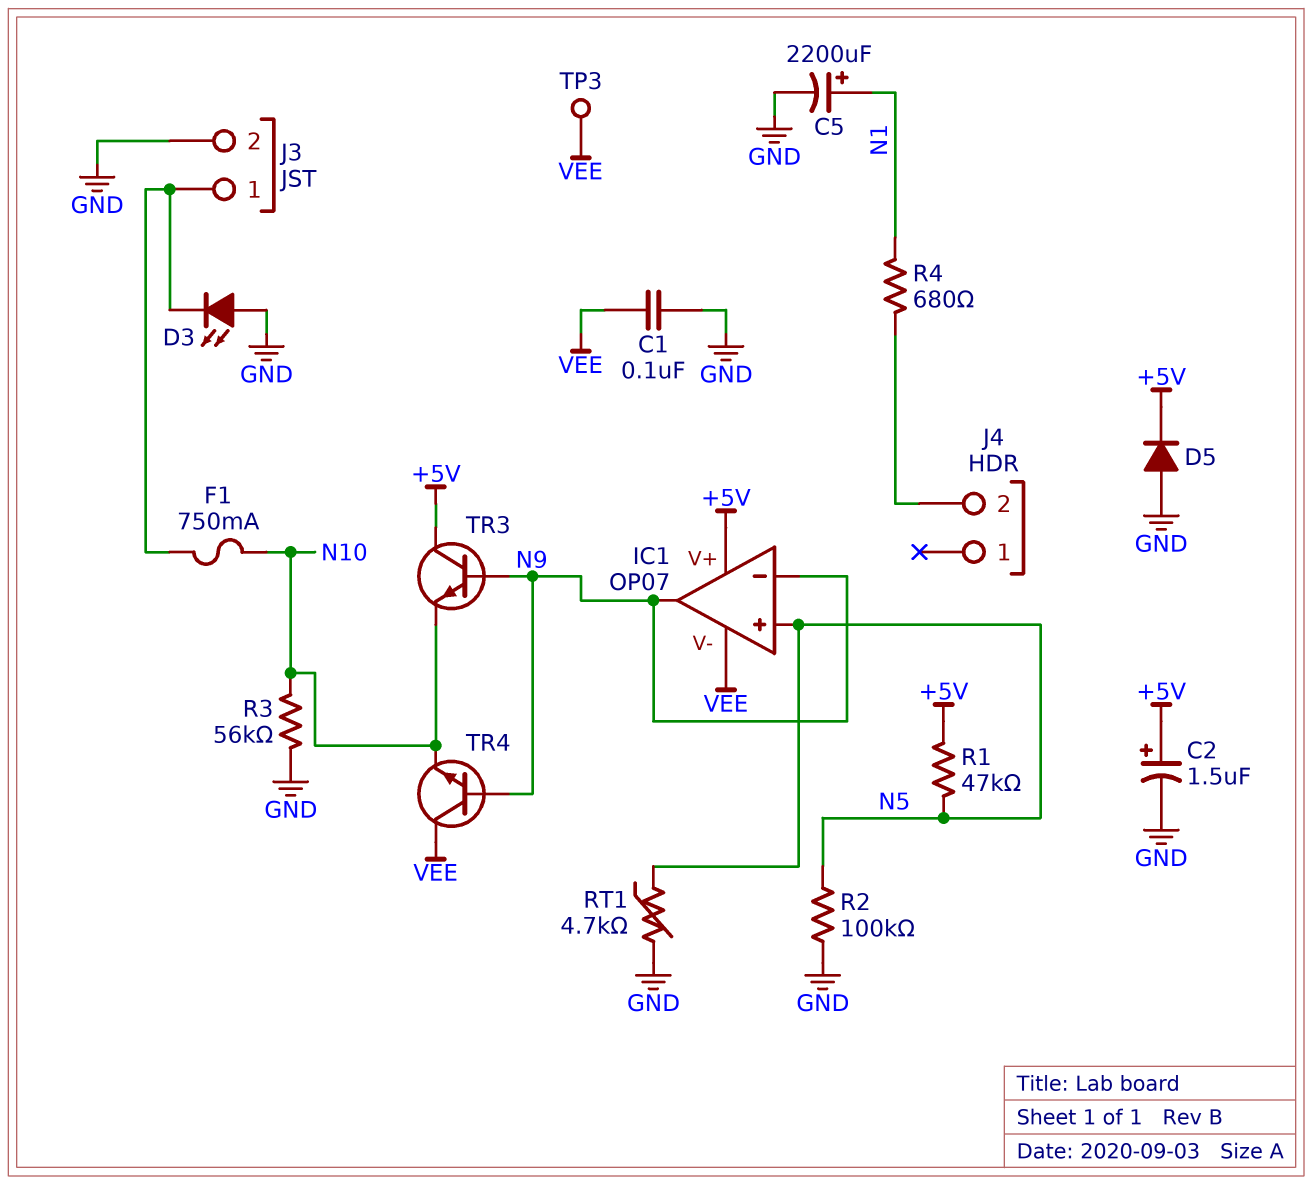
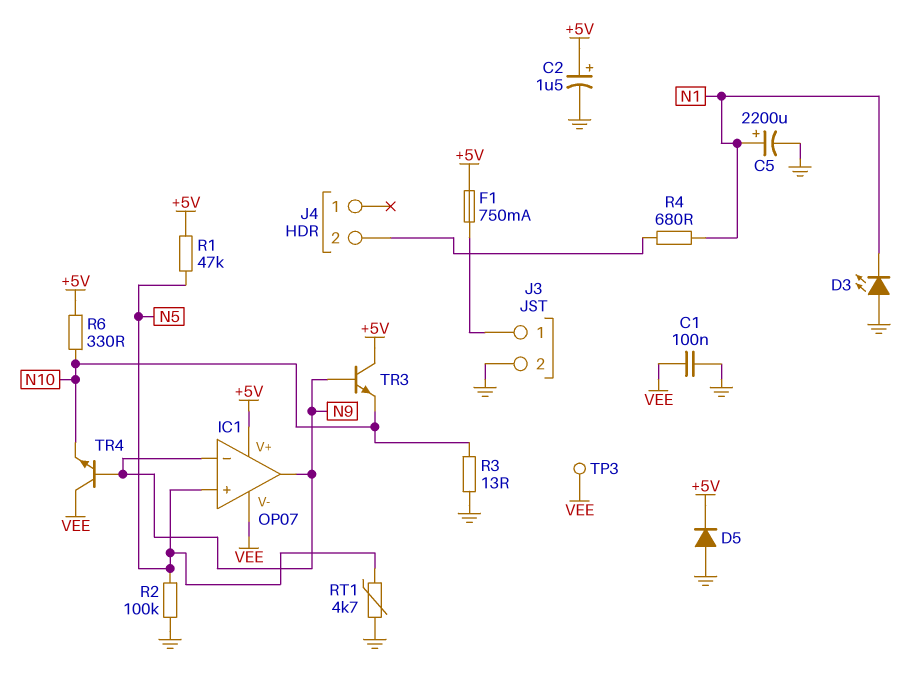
D3: LED (A GND, K J3/1) -> LED (A GND, K N1)
F1: 750mA (J3/1, N10) -> 750mA (+5V, J3/1)
R3: 56k (GND, N10) -> 13 (GND, N10)
R6: none -> 330 (+5V, N10)

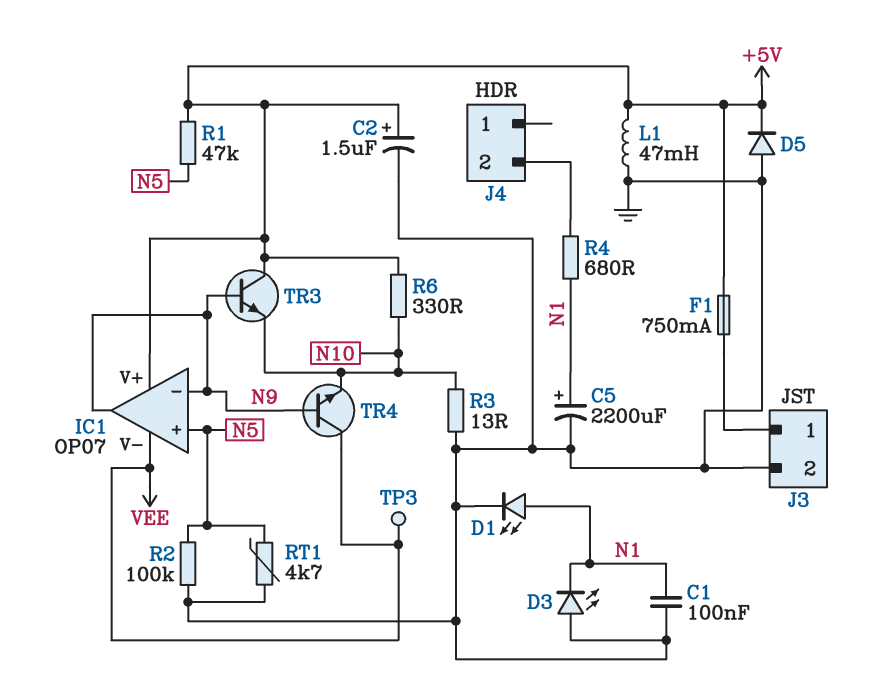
C1: 100nF (GND, VEE) -> 100nF (GND, N1)
D1: none -> LED (A N1, K GND)
L1: none -> 47mH (+5V, GND)

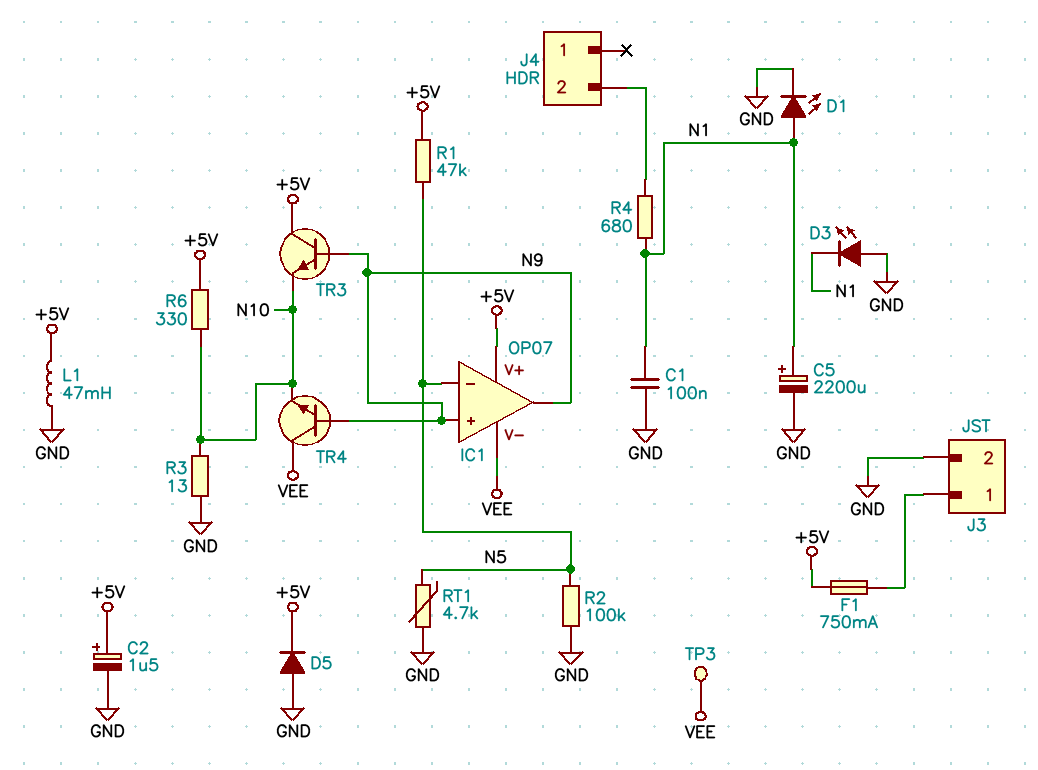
IC1 pin in+: N5 -> N9
IC1 pin in-: N9 -> N5

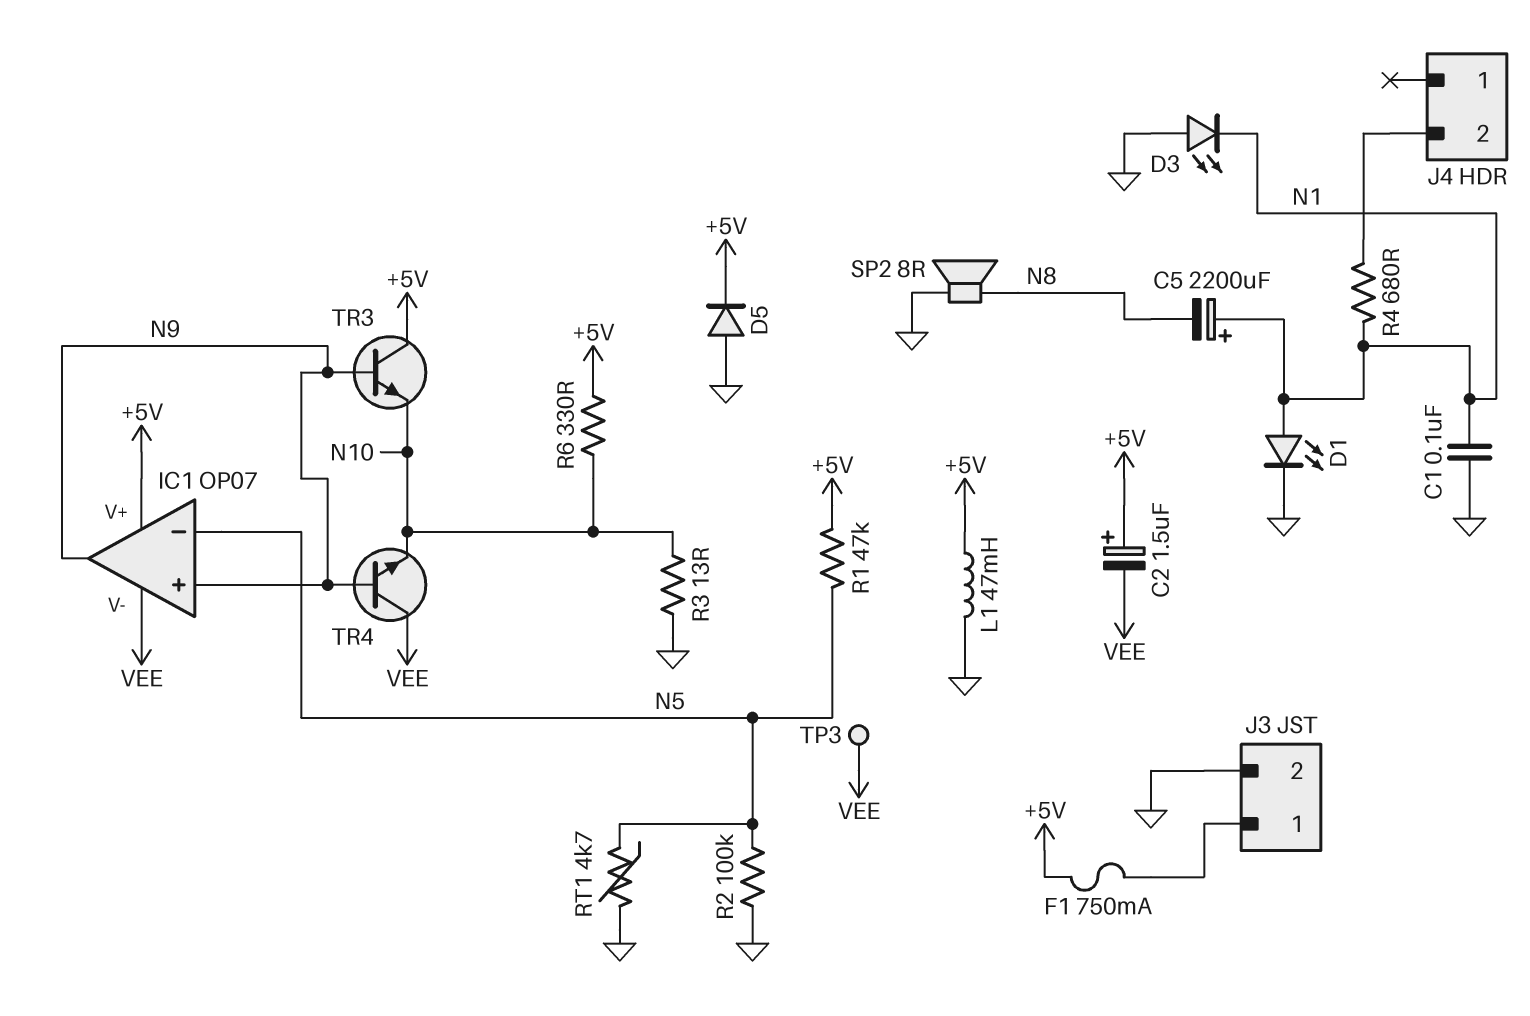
C2: 1.5uF (plus +5V, minus GND) -> 1.5uF (plus +5V, minus VEE)
C5: 2200uF (plus N1, minus GND) -> 2200uF (plus N1, minus N8)
SP2: none -> speaker 8R (GND, N8)

